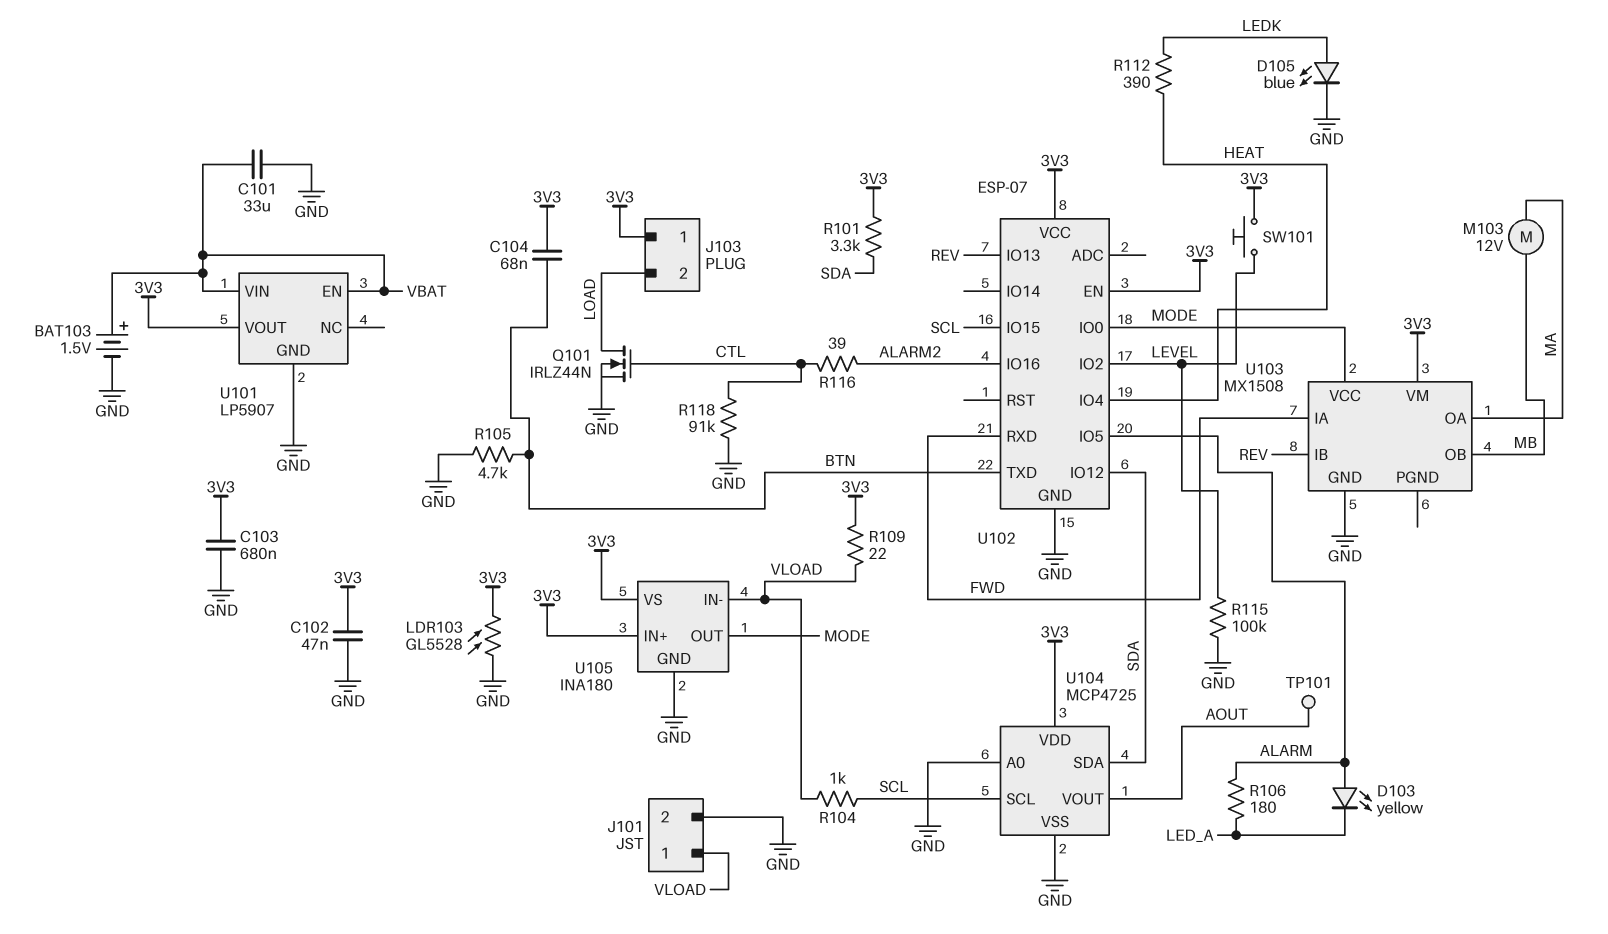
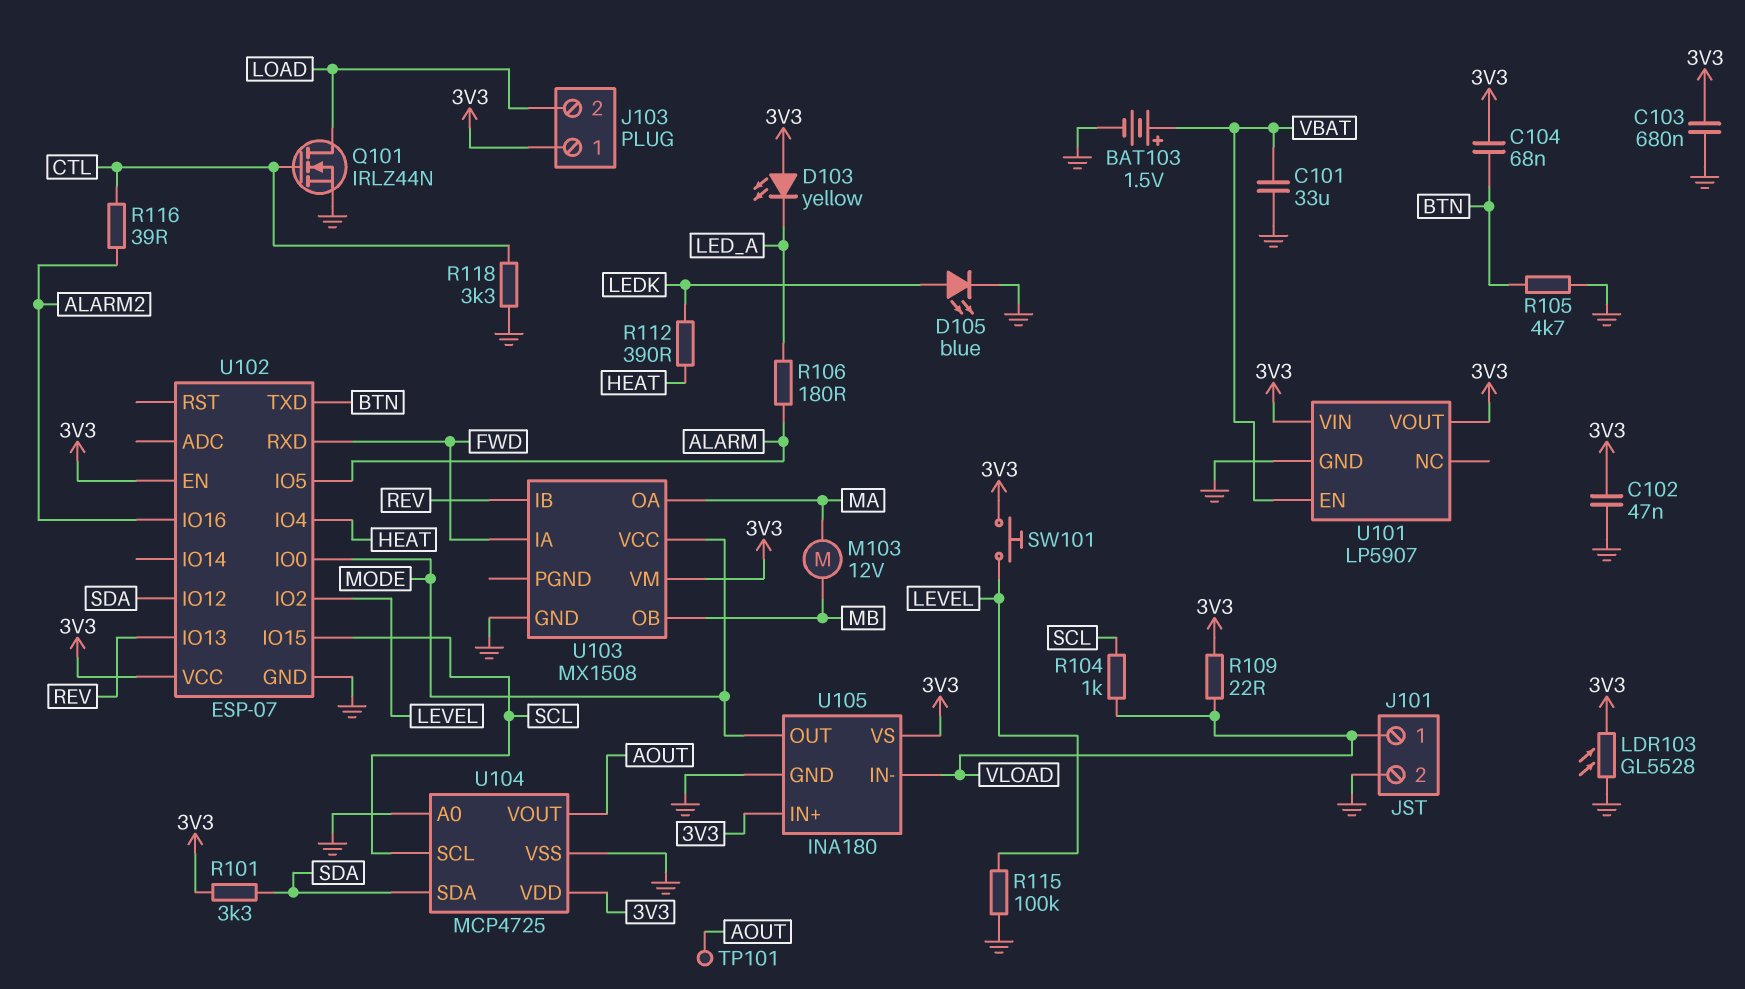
D103: LED yellow (A ALARM, K LED_A) -> LED yellow (A 3V3, K LED_A)
R118: 91k (CTL, GND) -> 3.3k (CTL, GND)
U101 pin VIN: VBAT -> 3V3

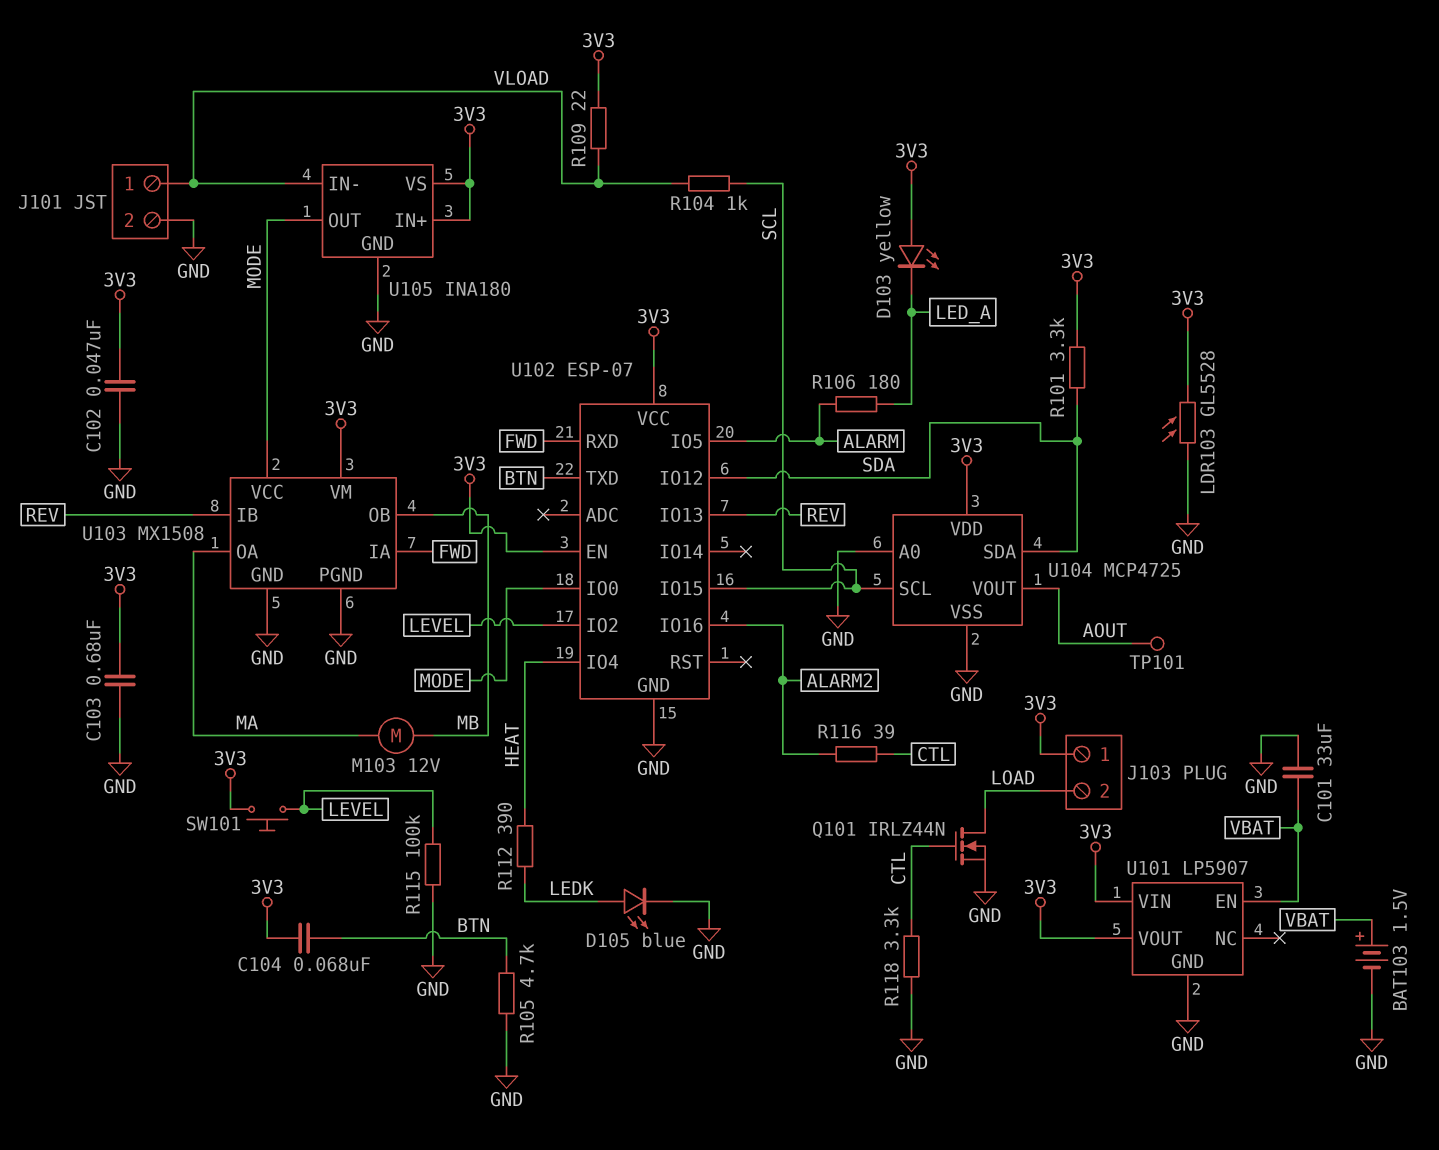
U103 pin PGND: none -> GND

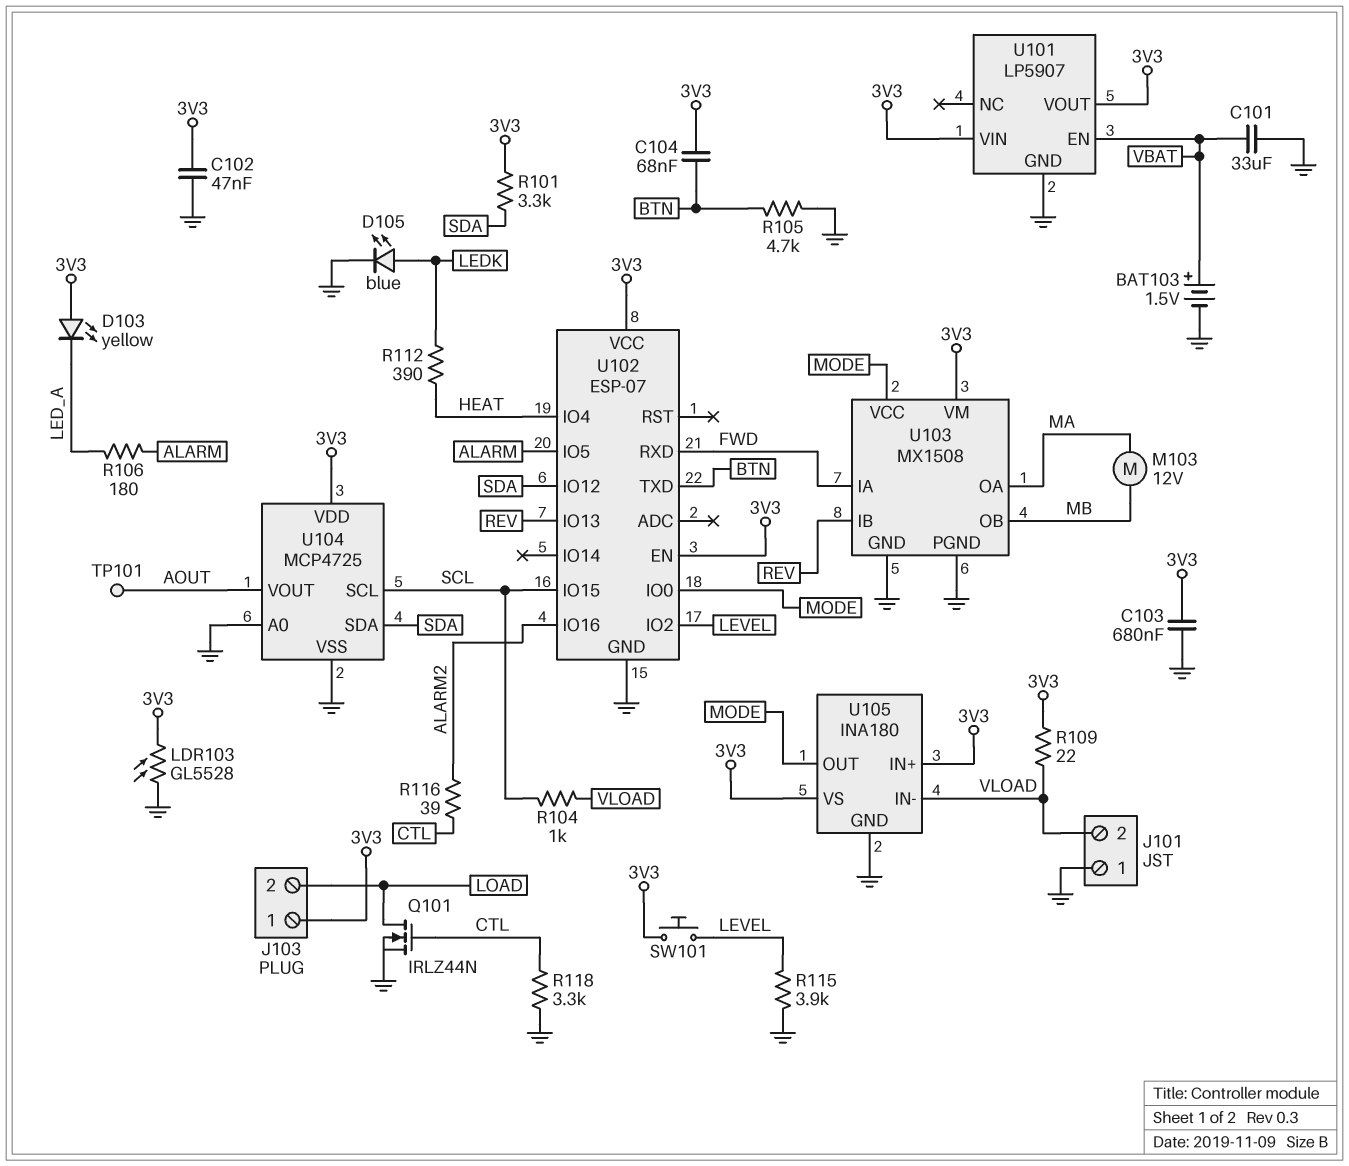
J101 pin 1: VLOAD -> GND
J101 pin 2: GND -> VLOAD
R115: 100k (GND, LEVEL) -> 3.9k (GND, LEVEL)

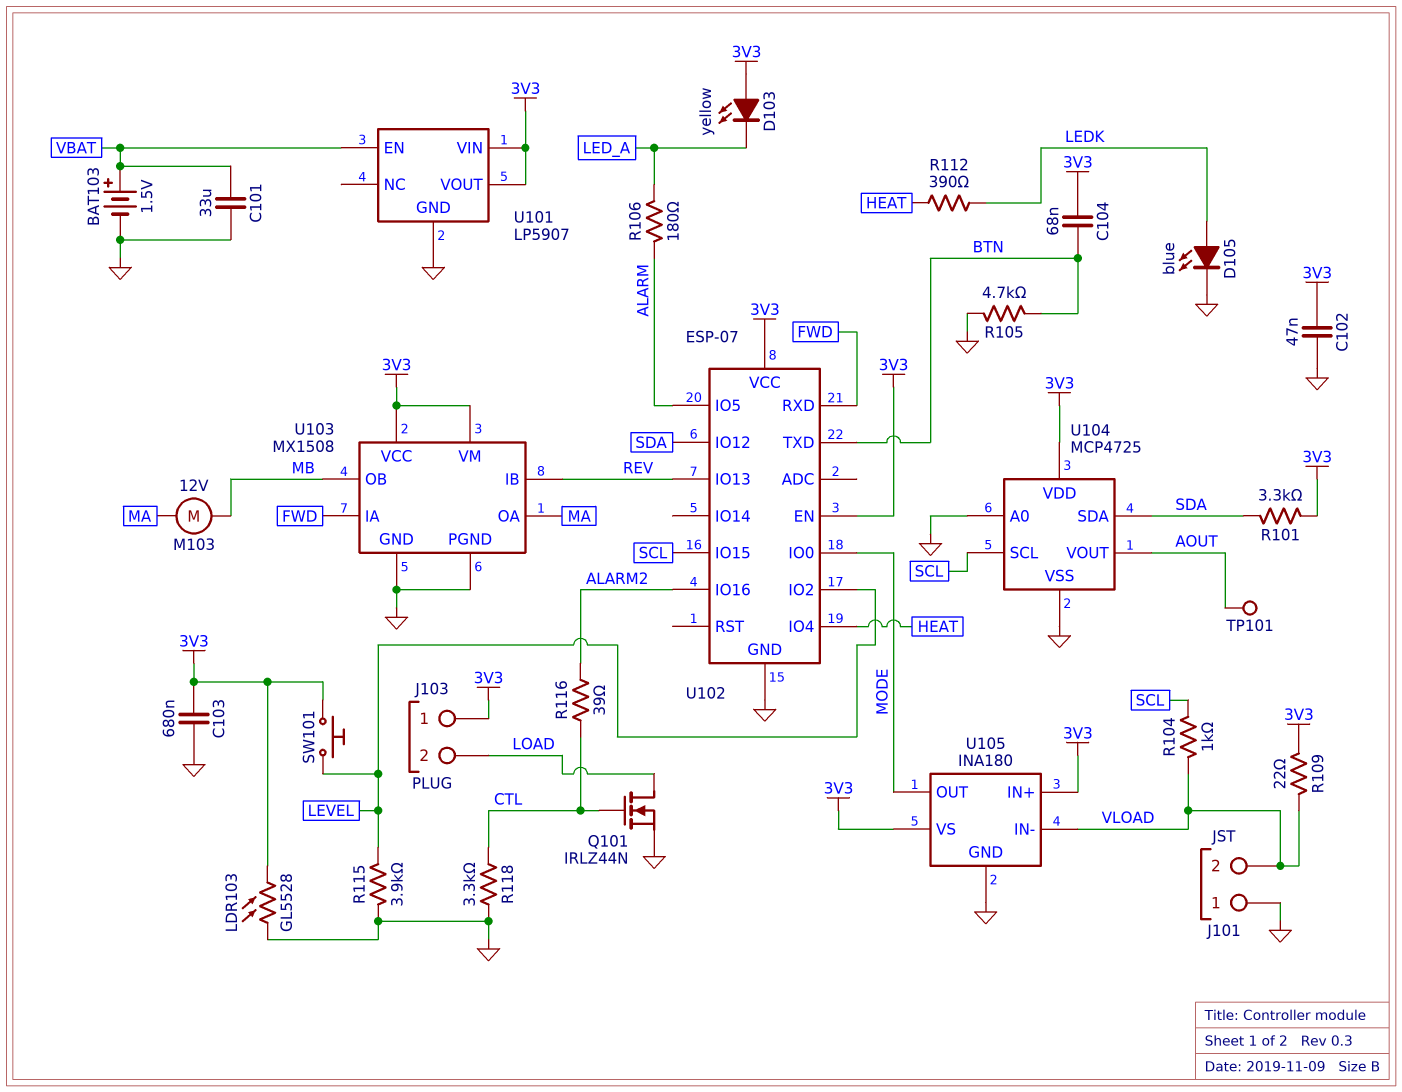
U103 pin VCC: MODE -> 3V3

